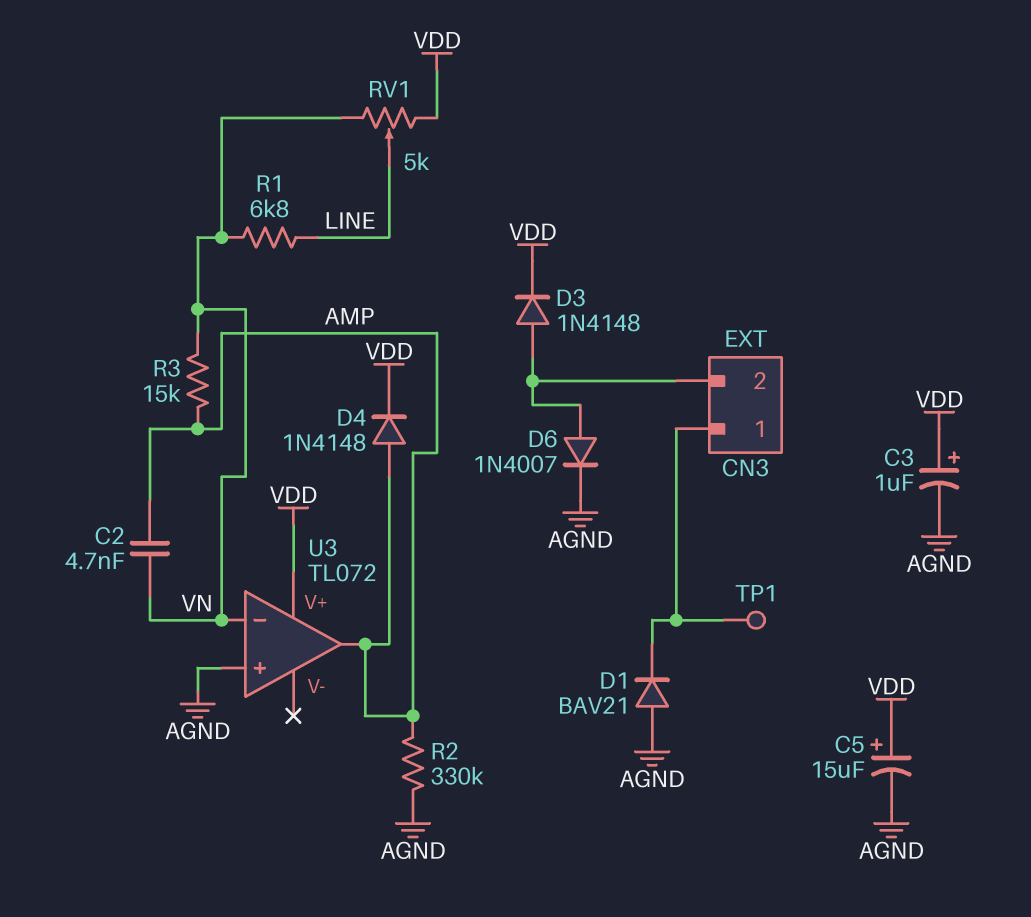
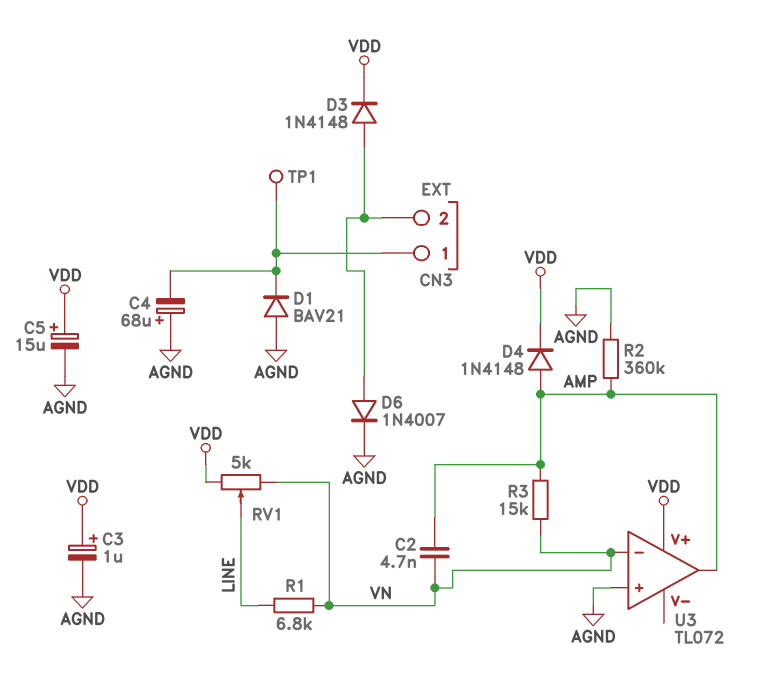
C4: none -> 68uF (plus AGND, minus CN3/1)
R2: 330k (AGND, AMP) -> 360k (AGND, AMP)

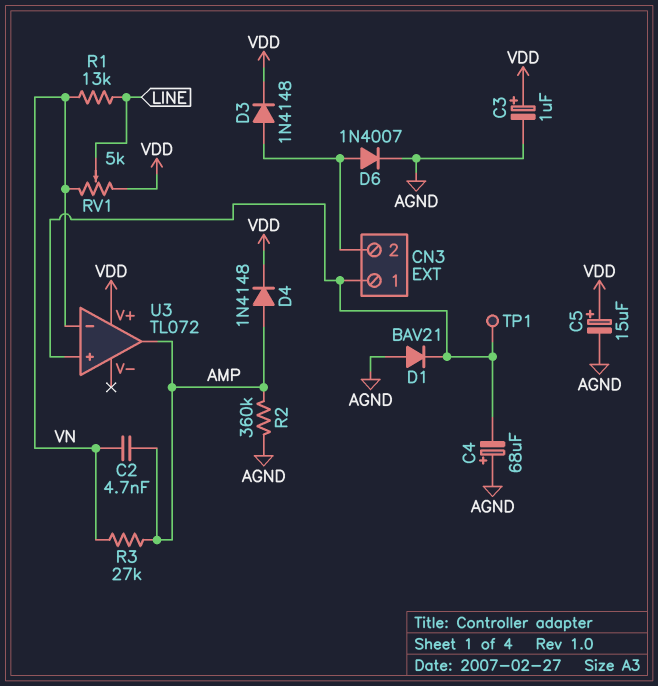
R1: 6.8k (LINE, VN) -> 13k (LINE, VN)
R3: 15k (AMP, VN) -> 27k (AMP, VN)
U3 pin in+: AGND -> CN3/1

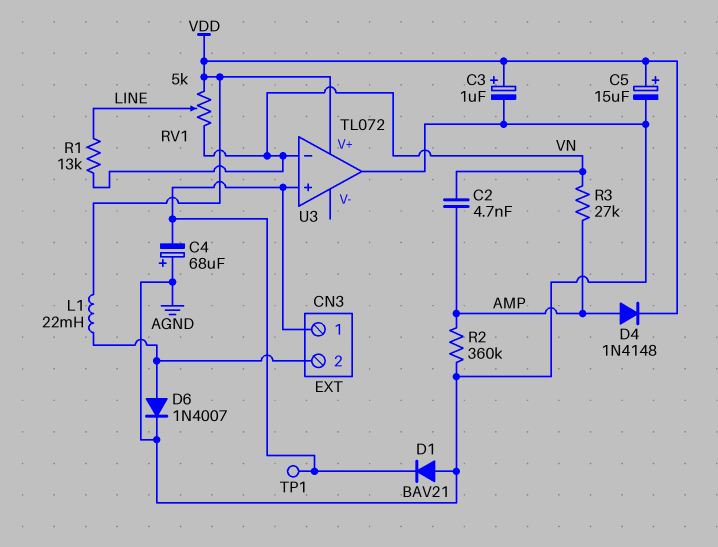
D3: diode 1N4148 (A CN3/2, K VDD) -> none
L1: none -> 22mH (CN3/2, VDD)
U3 pin out: AMP -> AGND

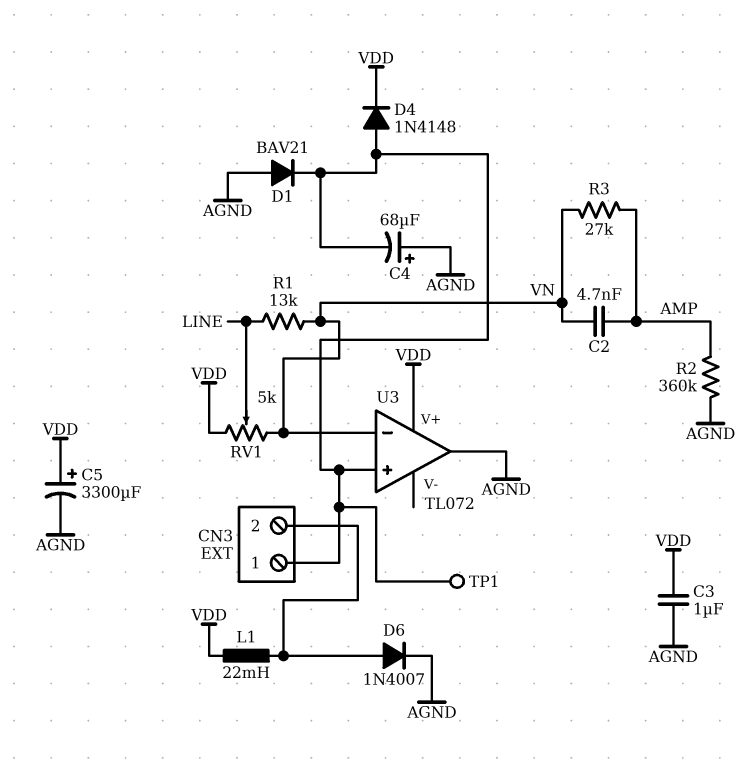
C3: 1uF (plus VDD, minus AGND) -> 1uF (AGND, VDD)
C5: 15uF (plus VDD, minus AGND) -> 3300uF (plus VDD, minus AGND)
D4: diode 1N4148 (A AMP, K VDD) -> diode 1N4148 (A CN3/1, K VDD)

